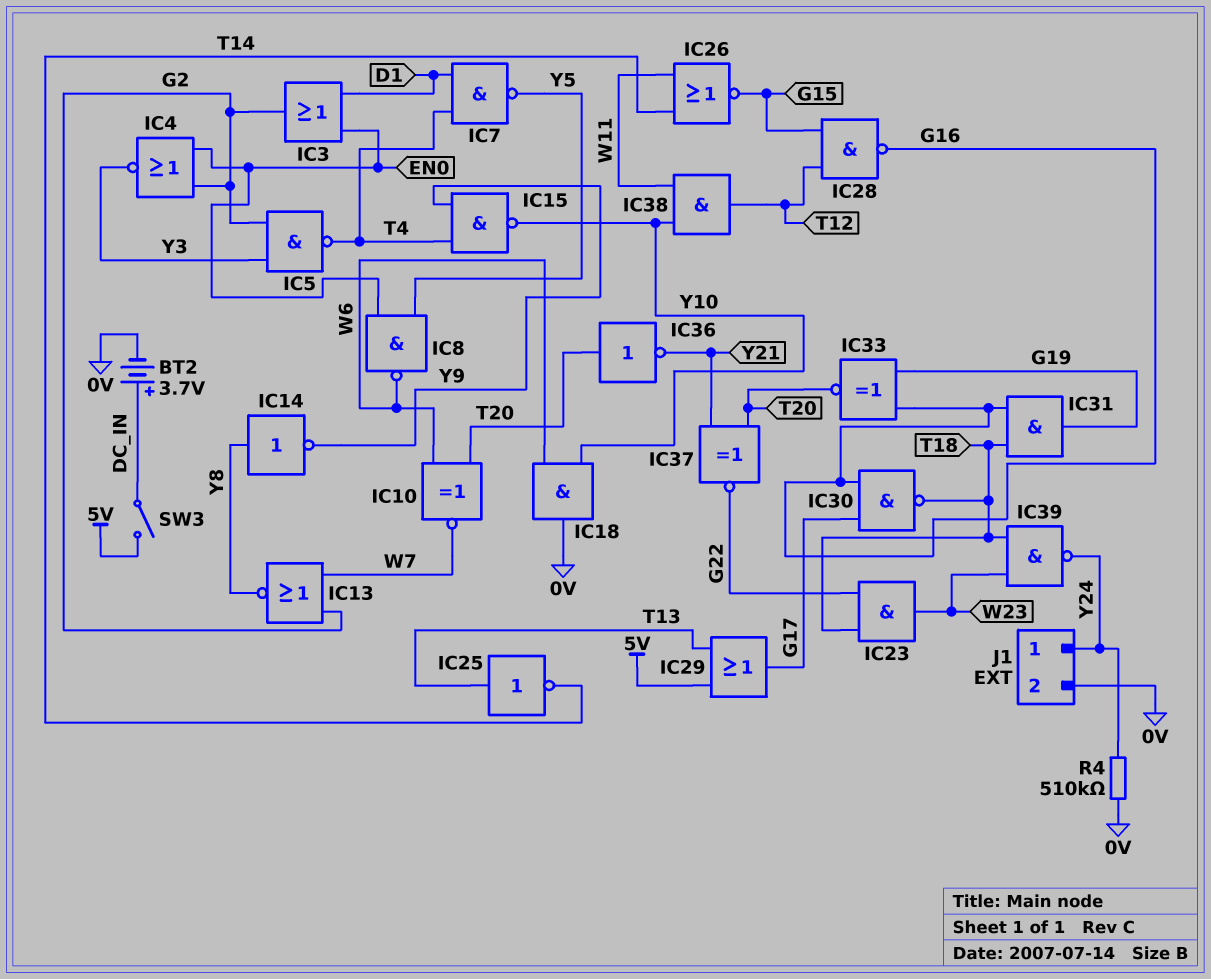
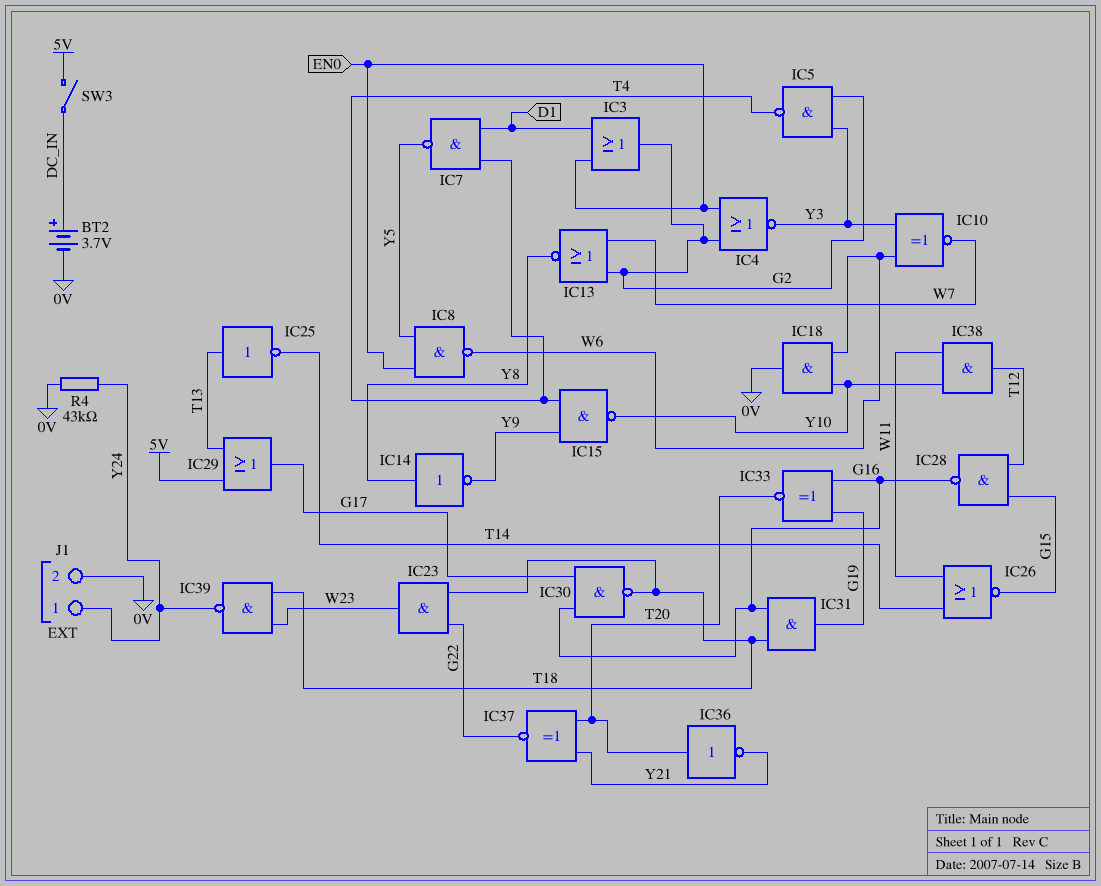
IC10: XNOR (in T20, in W6, out W7) -> XNOR (in W6, in Y3, out W7)
R4: 510k (0V, Y24) -> 43k (0V, Y24)

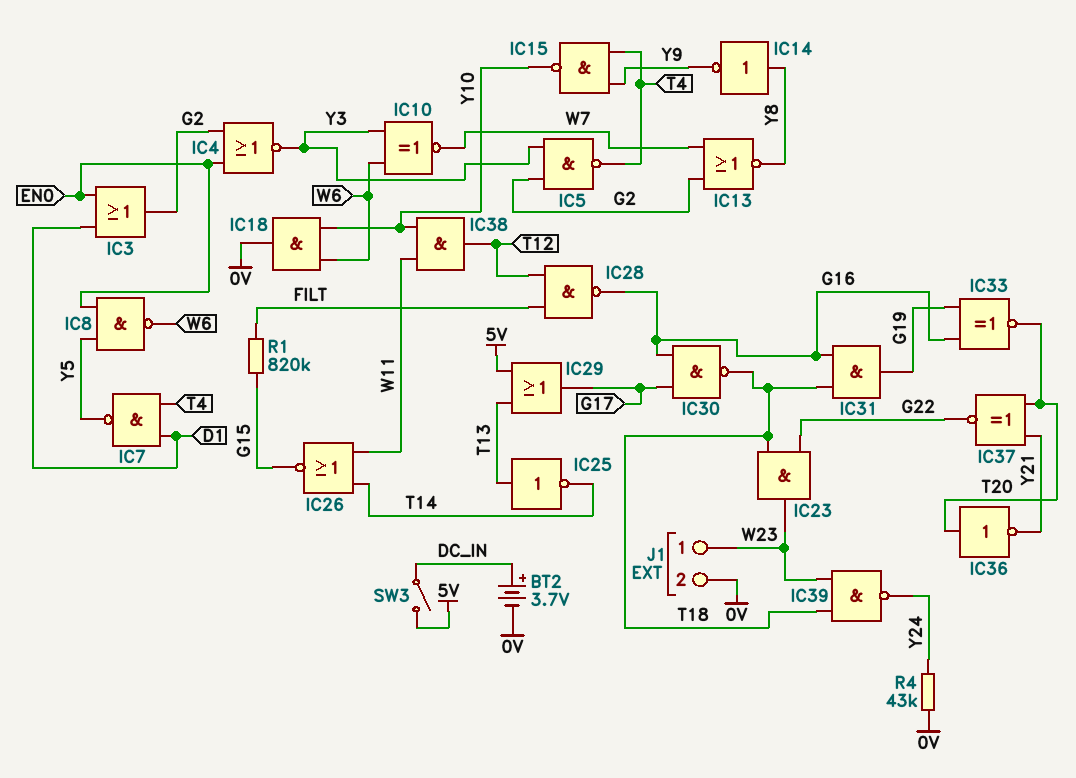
IC28: NAND (in G15, in T12, out G16) -> NAND (in FILT, in T12, out G16)
J1 pin 1: Y24 -> W23
R1: none -> 820k (FILT, G15)

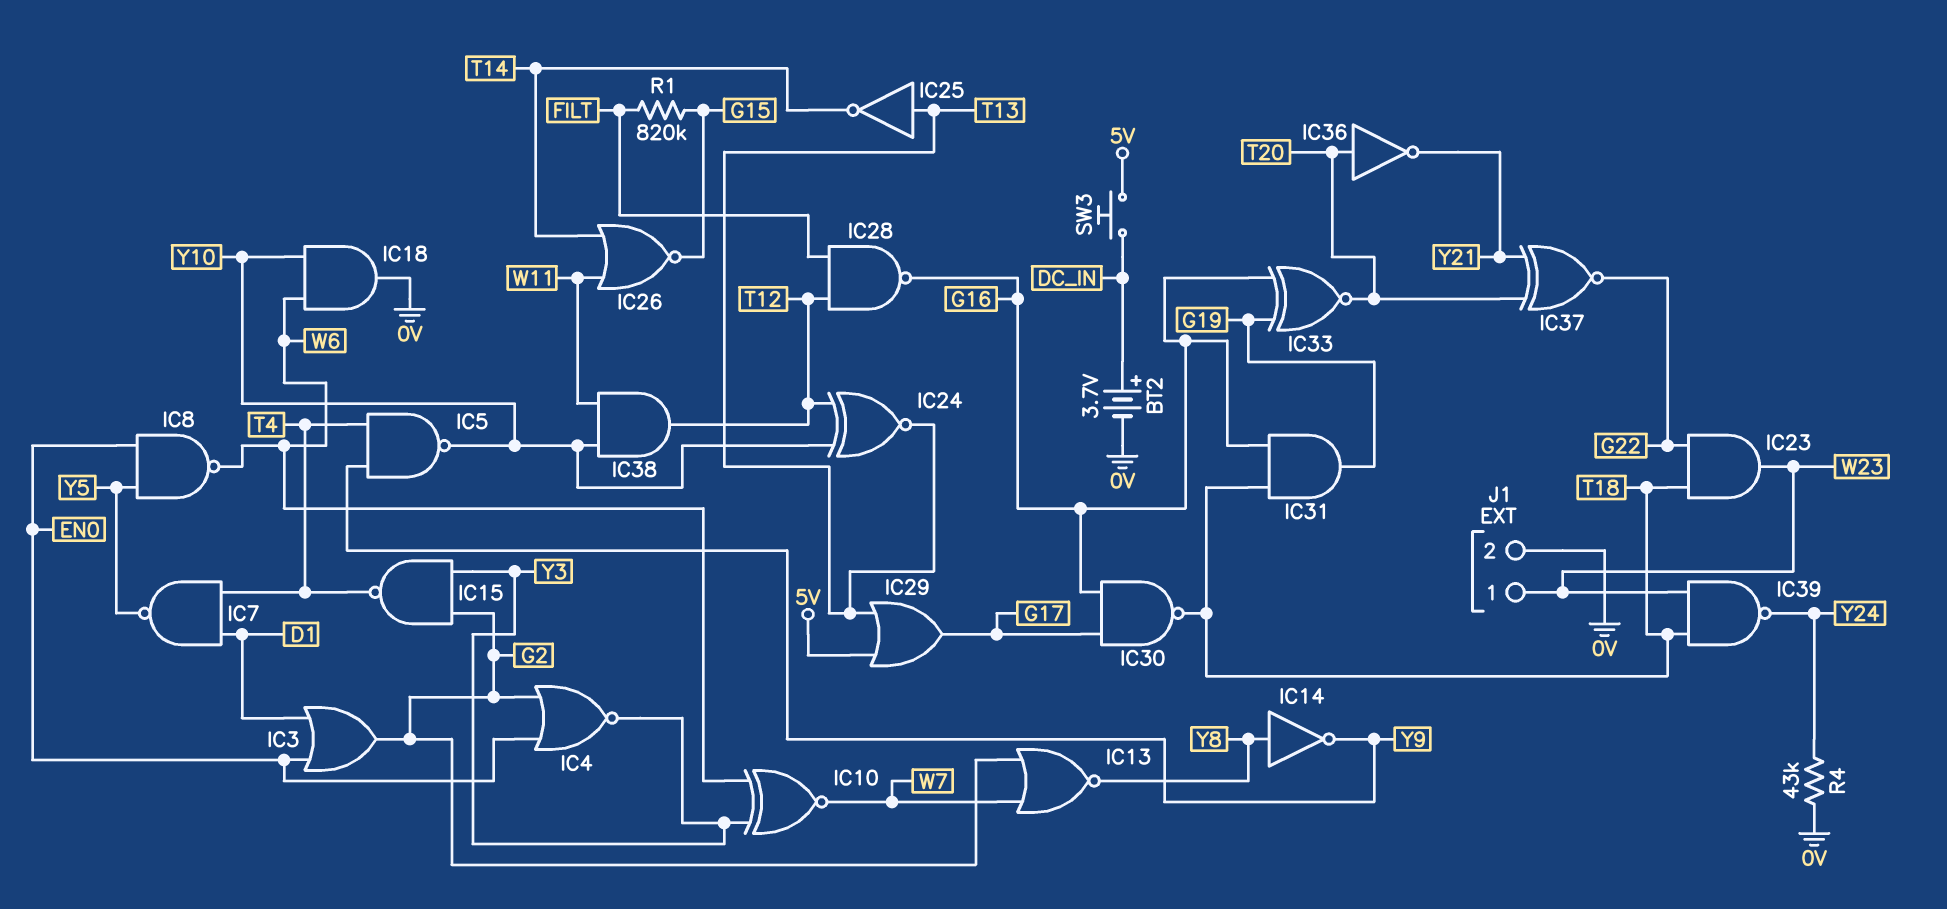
IC5: NAND (in G2, in Y3, out T4) -> NAND (in T4, in Y9, out Y10)
IC15: NAND (in T4, in Y9, out Y10) -> NAND (in G2, in Y3, out T4)
IC24: none -> XNOR (in T12, in Y10, out T13)
SW3: switch (5V, DC_IN) -> button (5V, DC_IN)

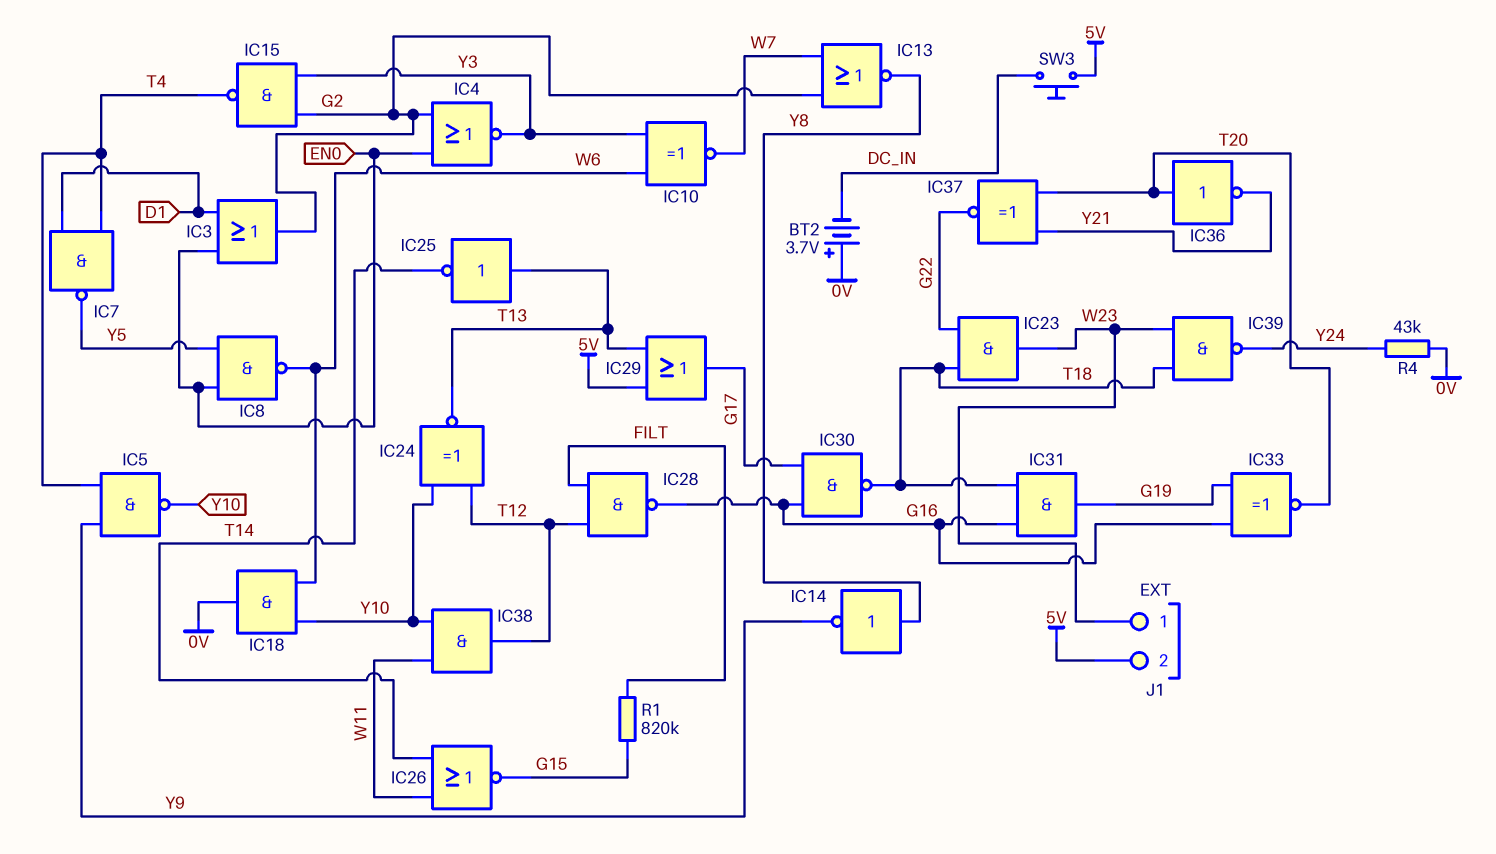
BT2: 3.7V (plus DC_IN, minus 0V) -> 3.7V (plus 0V, minus DC_IN)
J1 pin 2: 0V -> 5V

